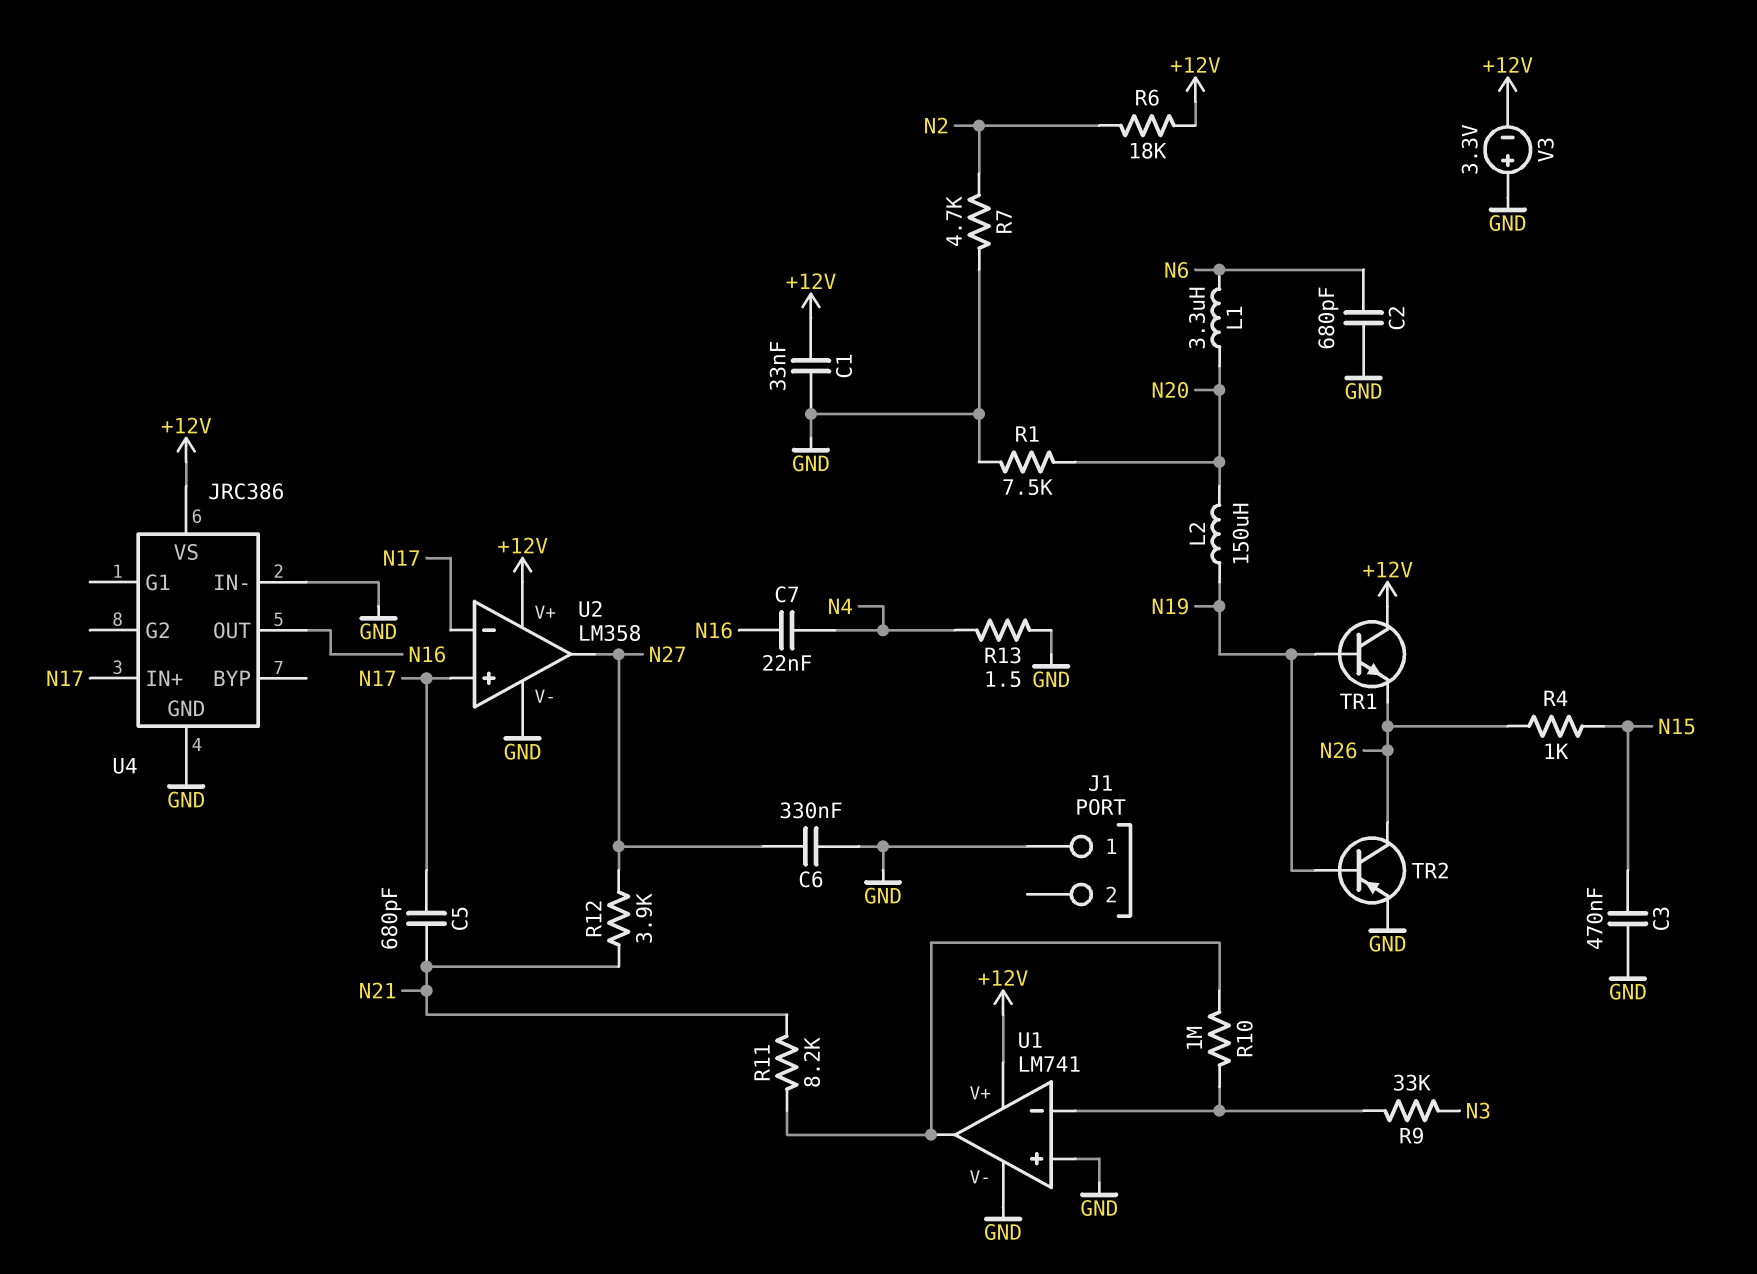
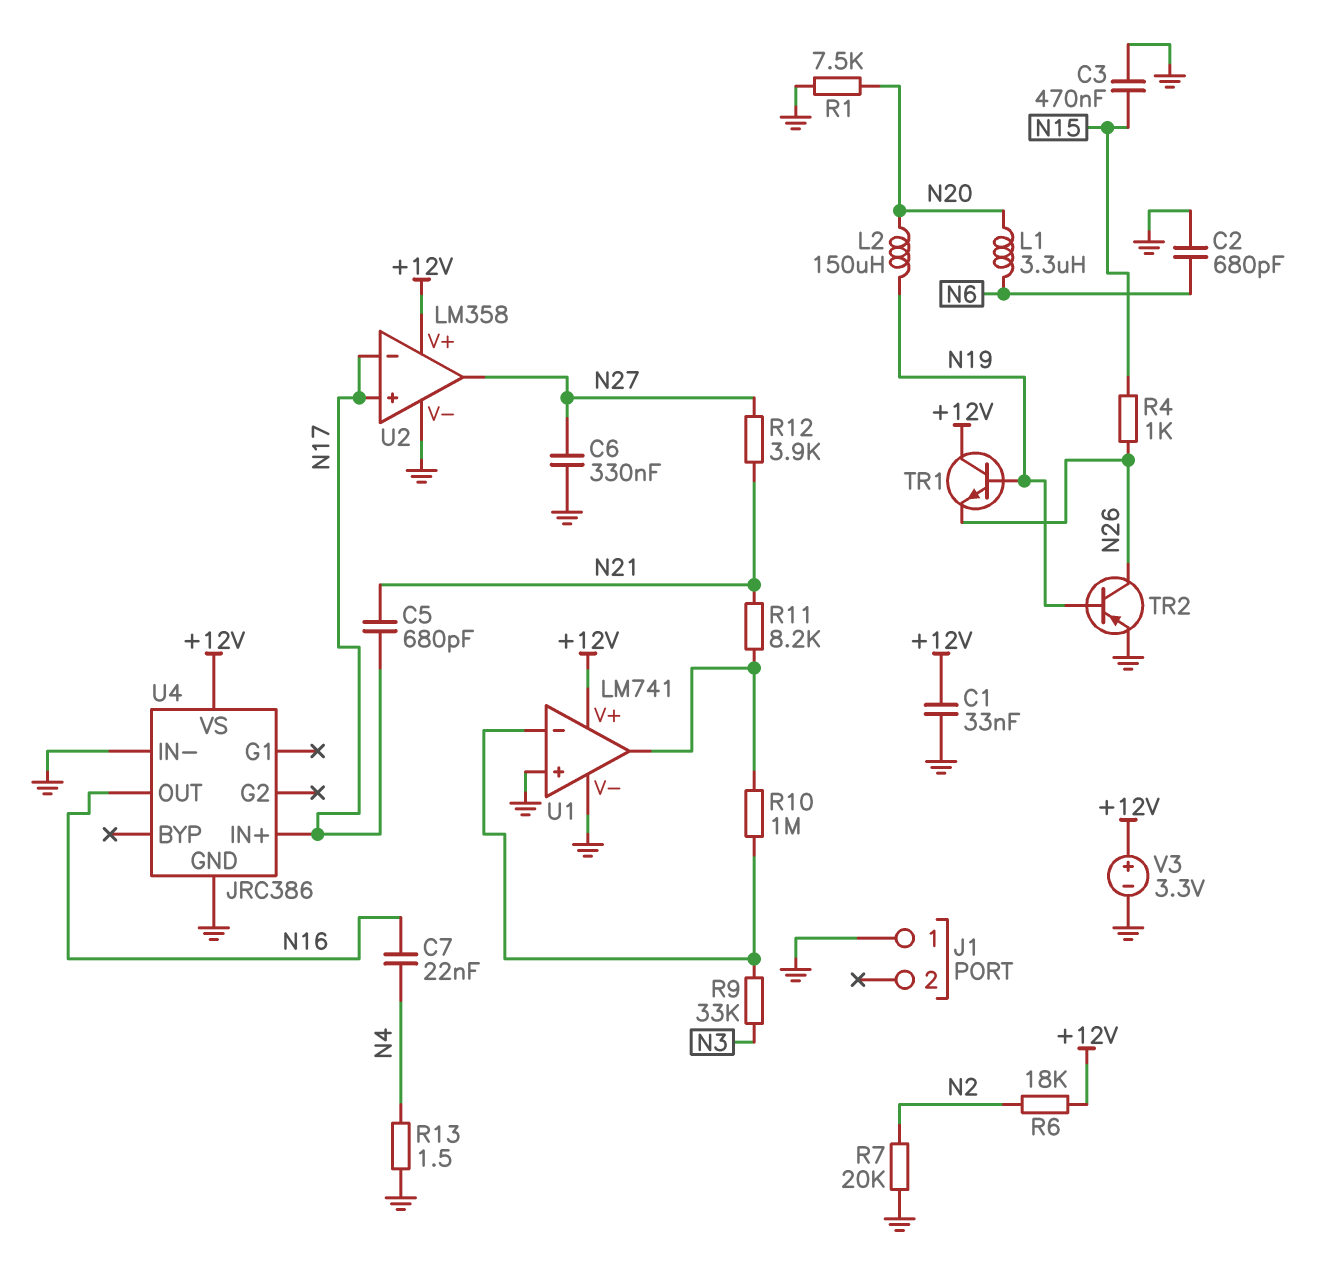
R7: 4.7k (GND, N2) -> 20k (GND, N2)
V3: 3.3V (plus GND, minus +12V) -> 3.3V (plus +12V, minus GND)

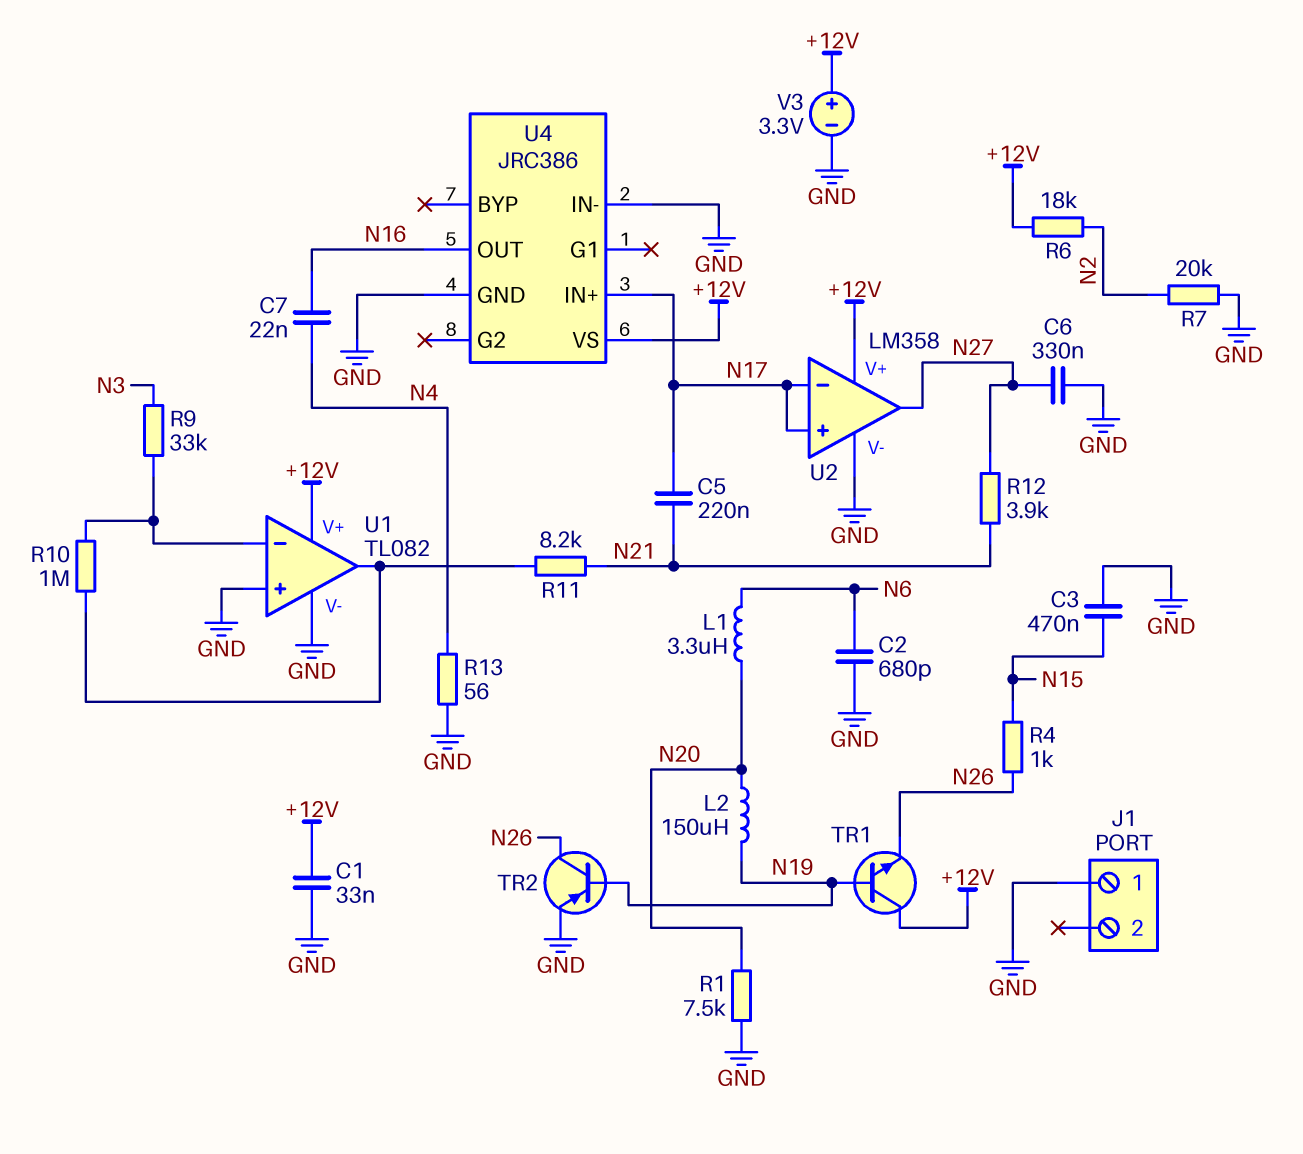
C5: 680pF (N17, N21) -> 220nF (N17, N21)
R13: 1.5 (GND, N4) -> 56 (GND, N4)
U1: LM741 -> TL082

